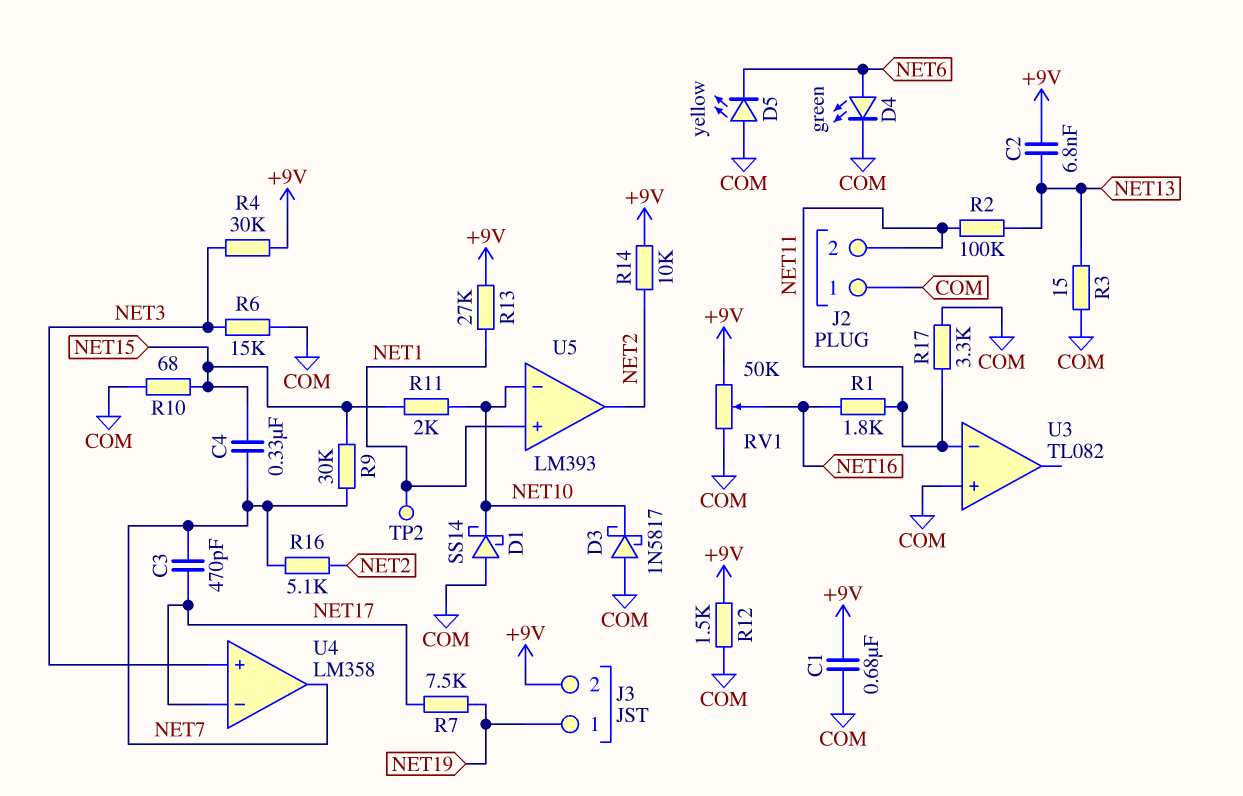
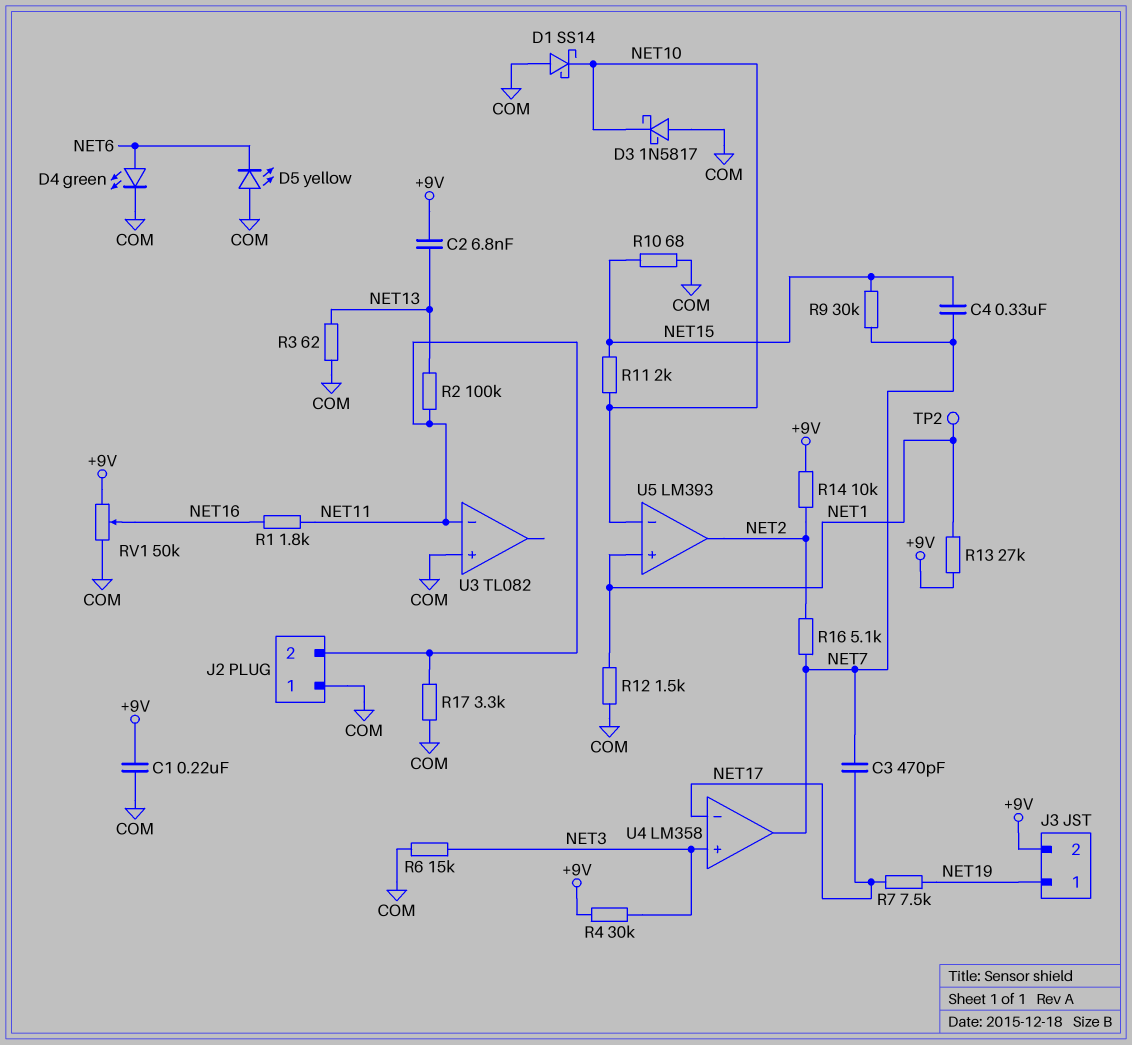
C1: 680nF (+9V, COM) -> 220nF (+9V, COM)
R3: 15 (COM, NET13) -> 62 (COM, NET13)
R12: 1.5k (+9V, COM) -> 1.5k (COM, NET1)

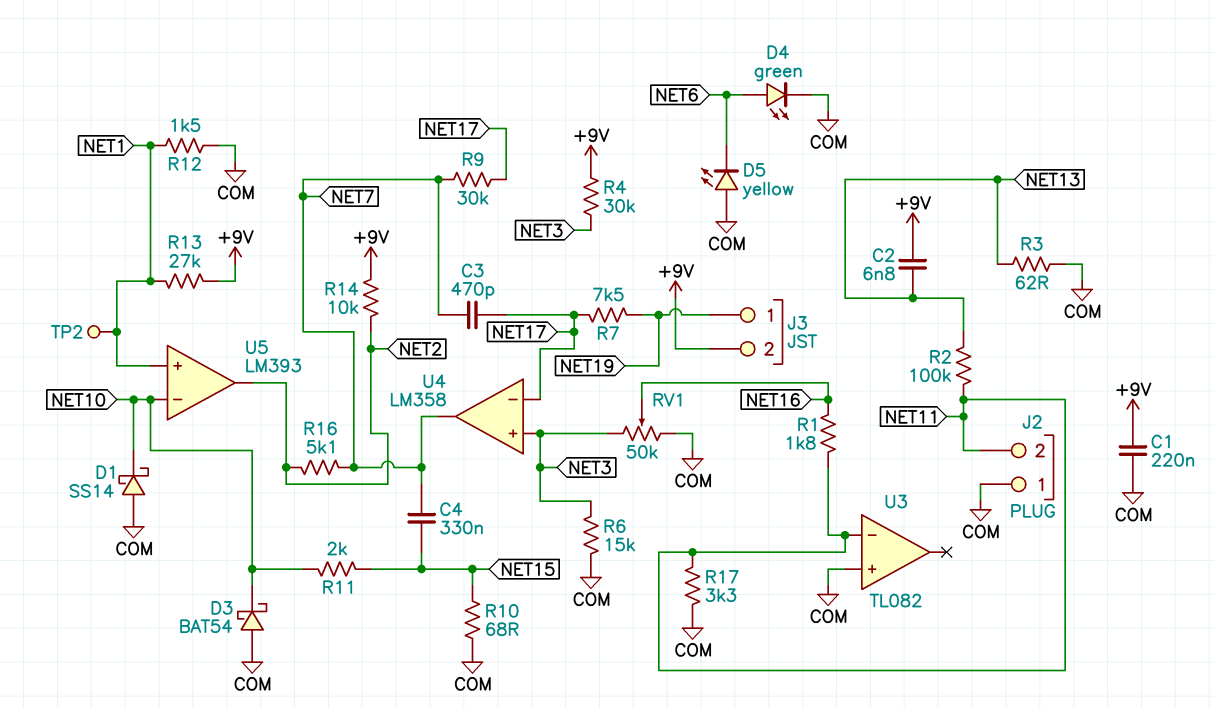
D3: schottky 1N5817 (A COM, K NET10) -> schottky BAT54 (A COM, K NET10)
R9: 30k (NET7, NET15) -> 30k (NET7, NET17)
RV1: 50k (+9V, COM, wiper NET16) -> 50k (COM, NET3, wiper NET16)

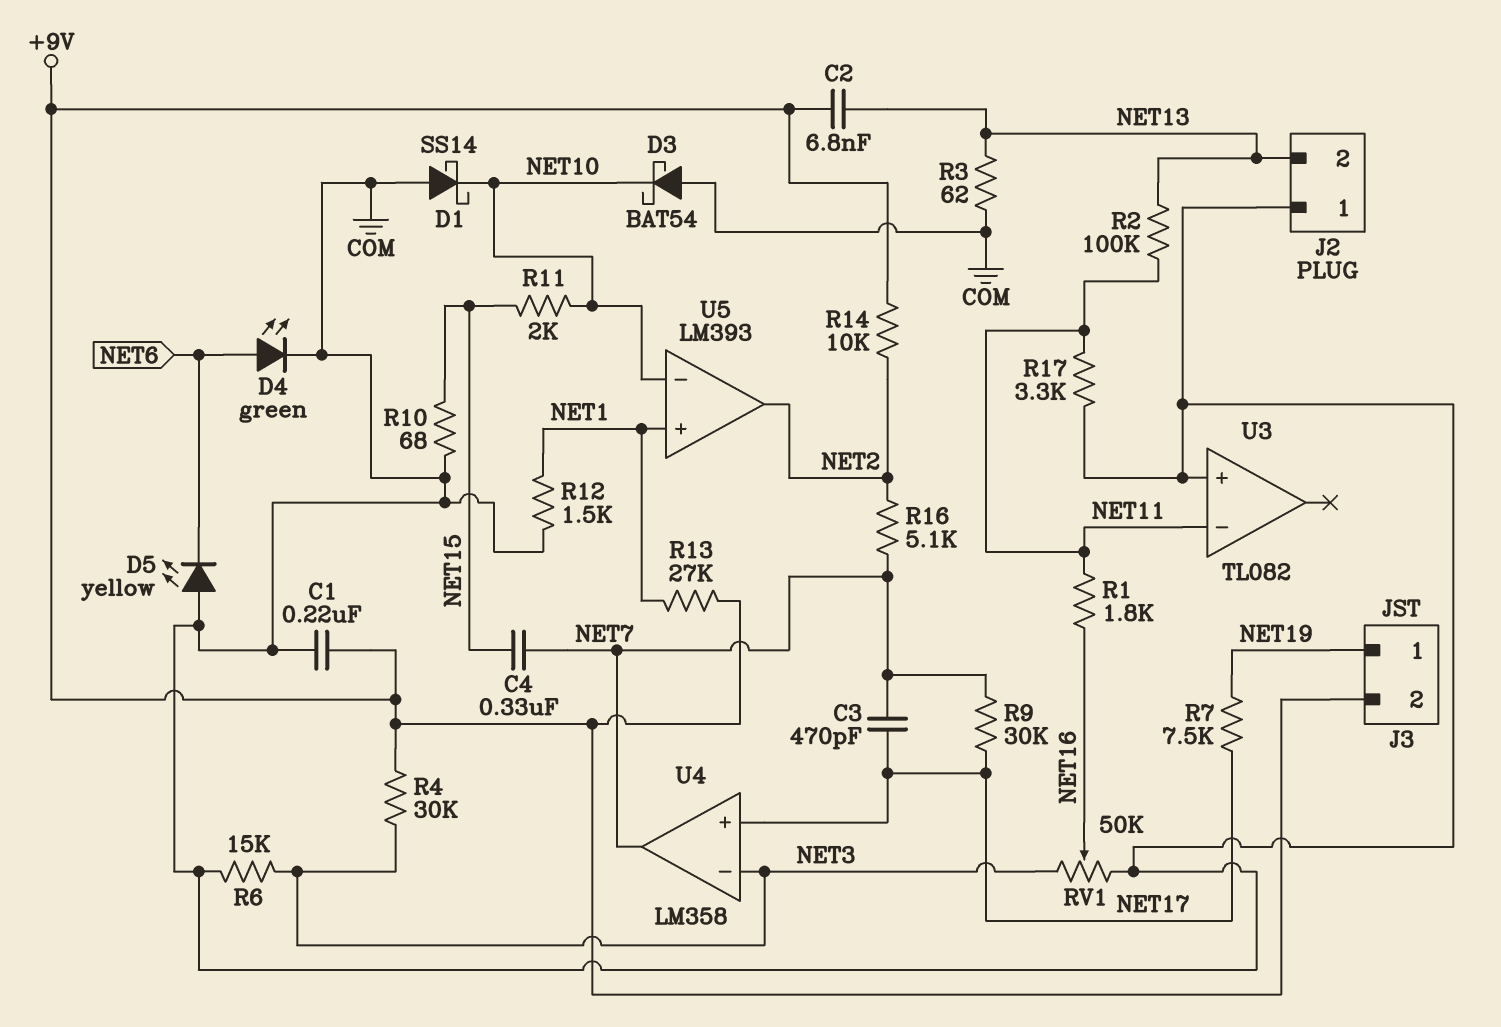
J2 pin 2: NET11 -> NET13
TP2: test point (NET1) -> none
U4 pin in+: NET3 -> NET17
U4 pin in-: NET17 -> NET3

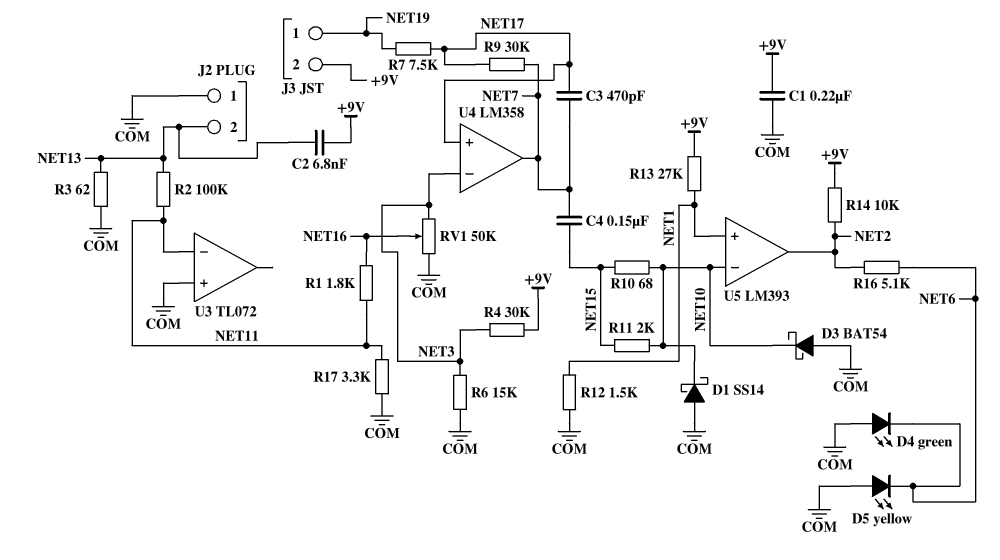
C4: 330nF (NET7, NET15) -> 150nF (NET7, NET15)
D4: LED green (A NET6, K COM) -> LED green (A COM, K NET6)
R10: 68 (COM, NET15) -> 68 (NET10, NET15)
R16: 5.1k (NET2, NET7) -> 5.1k (NET2, NET6)
U3: TL082 -> TL072

